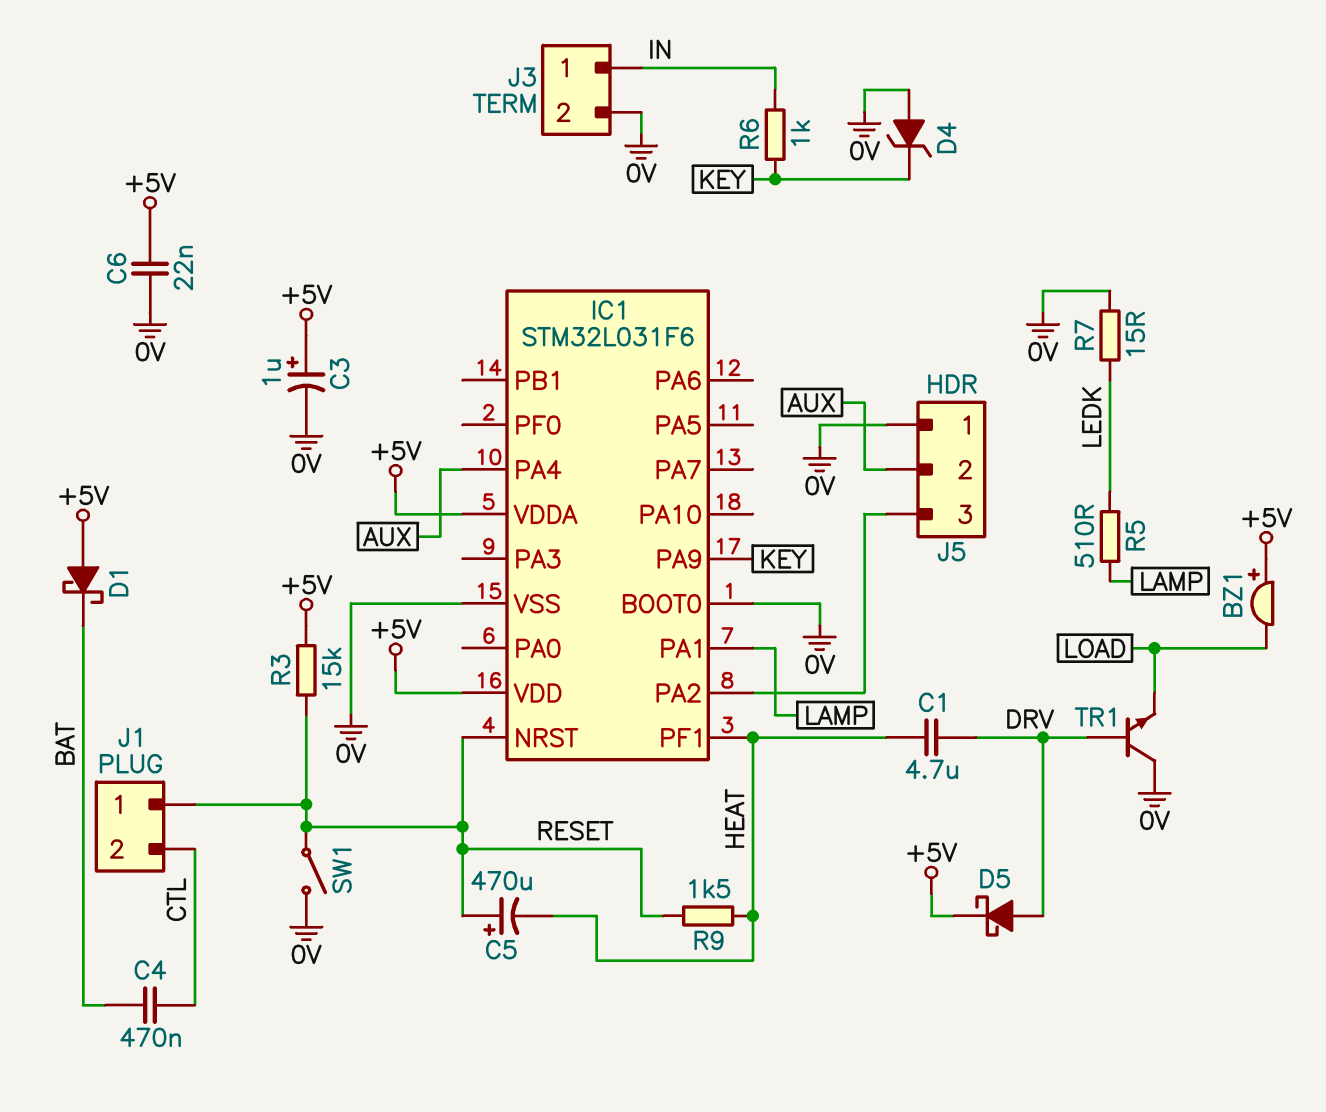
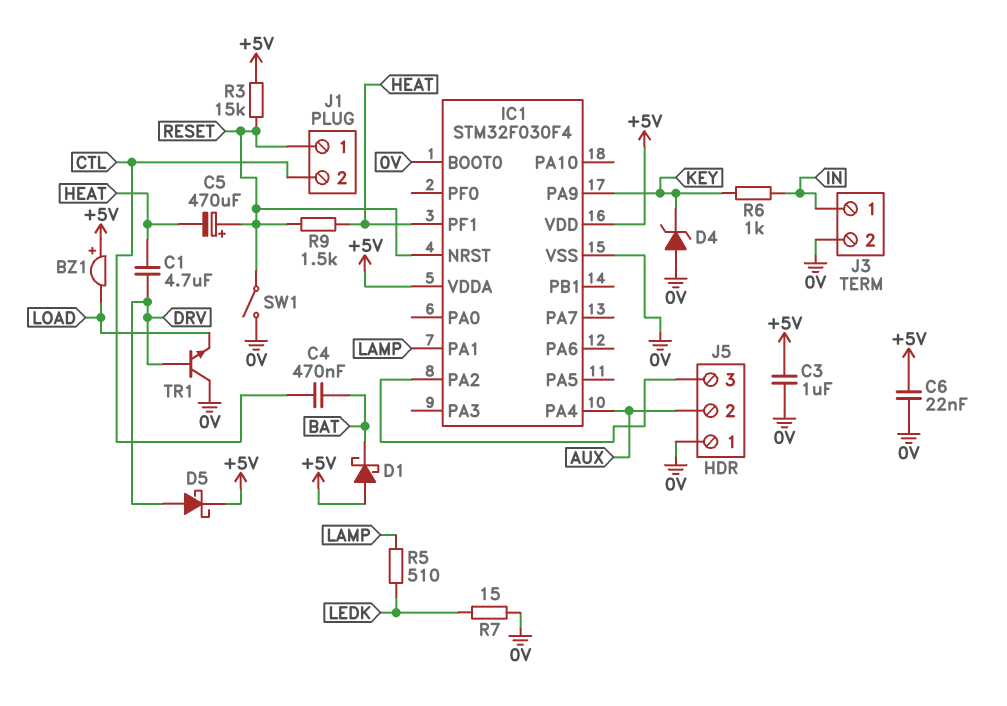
C3: 1uF (plus +5V, minus 0V) -> 1uF (+5V, 0V)
IC1: STM32L031F6 -> STM32F030F4

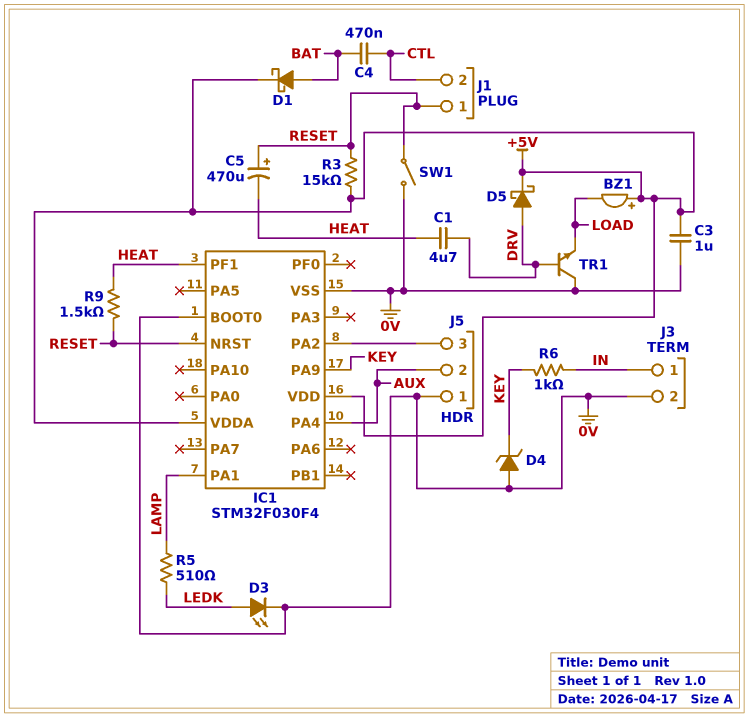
C6: 22nF (+5V, 0V) -> none
D1: schottky (A +5V, K BAT) -> schottky (A BAT, K +5V)
D3: none -> LED (A LEDK, K 0V)
R7: 15 (0V, LEDK) -> none

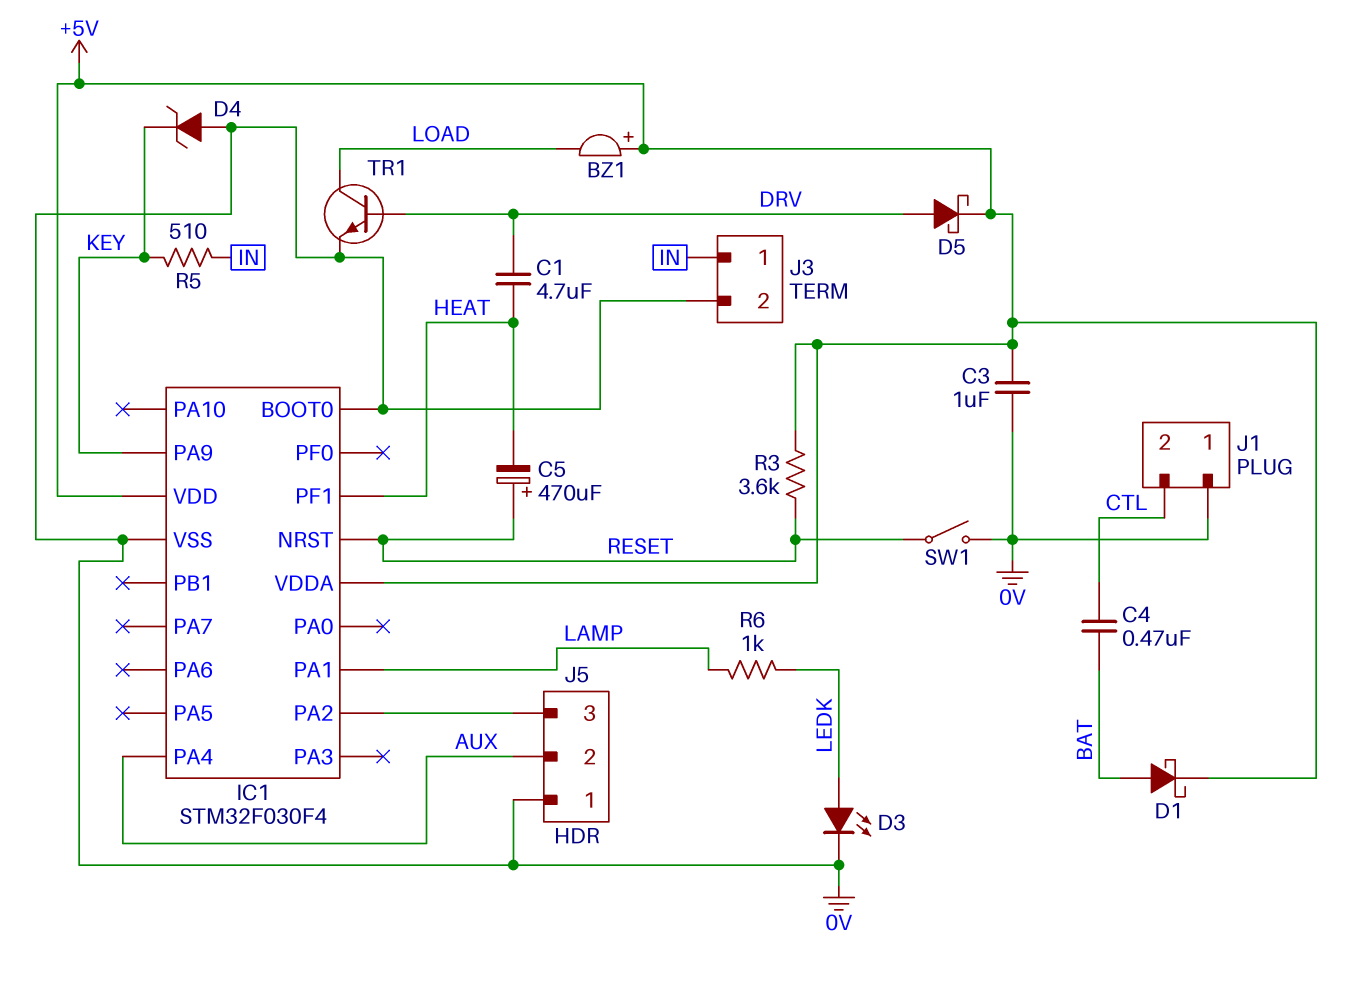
J1 pin 1: RESET -> 0V
R3: 15k (+5V, RESET) -> 3.6k (+5V, RESET)
R5: 510 (LAMP, LEDK) -> 510 (IN, KEY)
R6: 1k (IN, KEY) -> 1k (LAMP, LEDK)
R9: 1.5k (HEAT, RESET) -> none
TR1: NPN (B DRV, C 0V, E LOAD) -> NPN (B DRV, C LOAD, E 0V)

